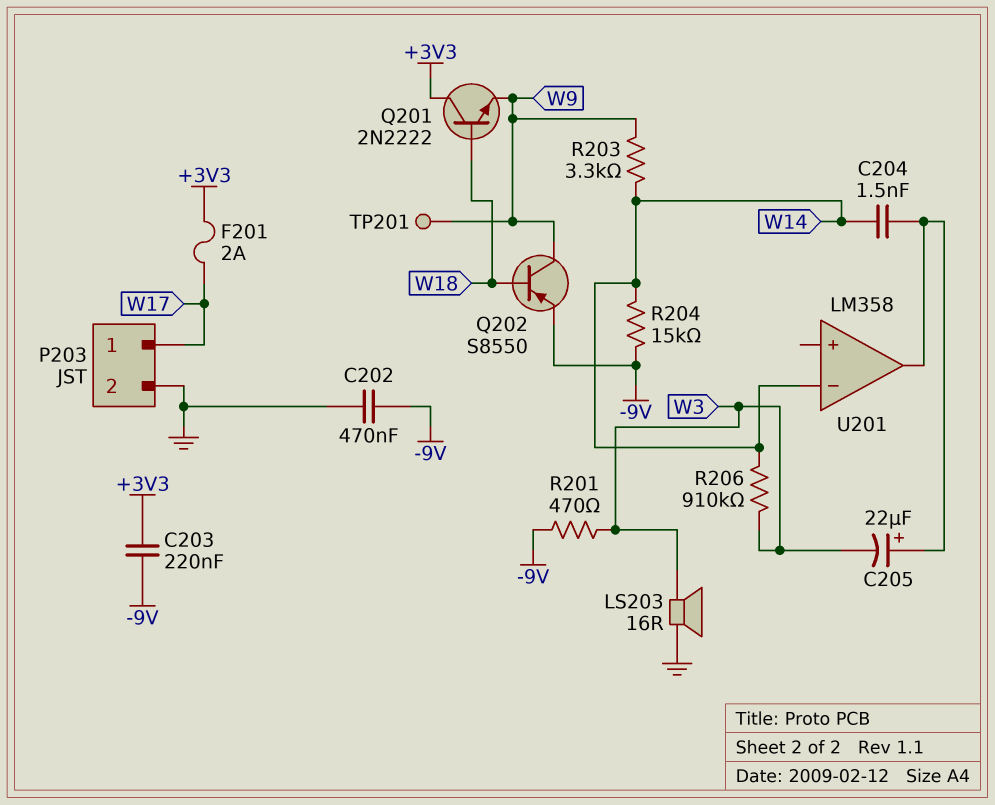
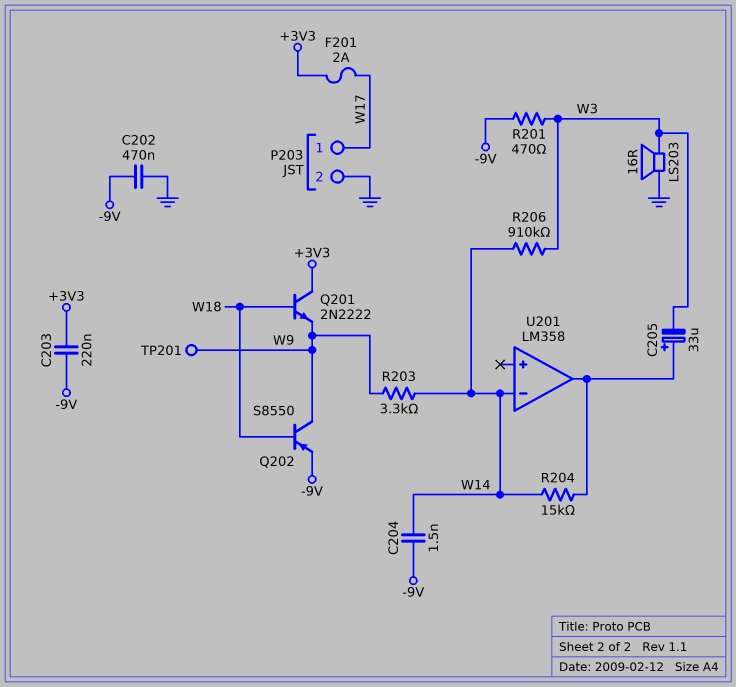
C204: 1.5nF (U201/out, W14) -> 1.5nF (-9V, W14)
C205: 22uF (plus U201/out, minus W3) -> 33uF (plus U201/out, minus W3)
R204: 15k (-9V, W14) -> 15k (U201/out, W14)

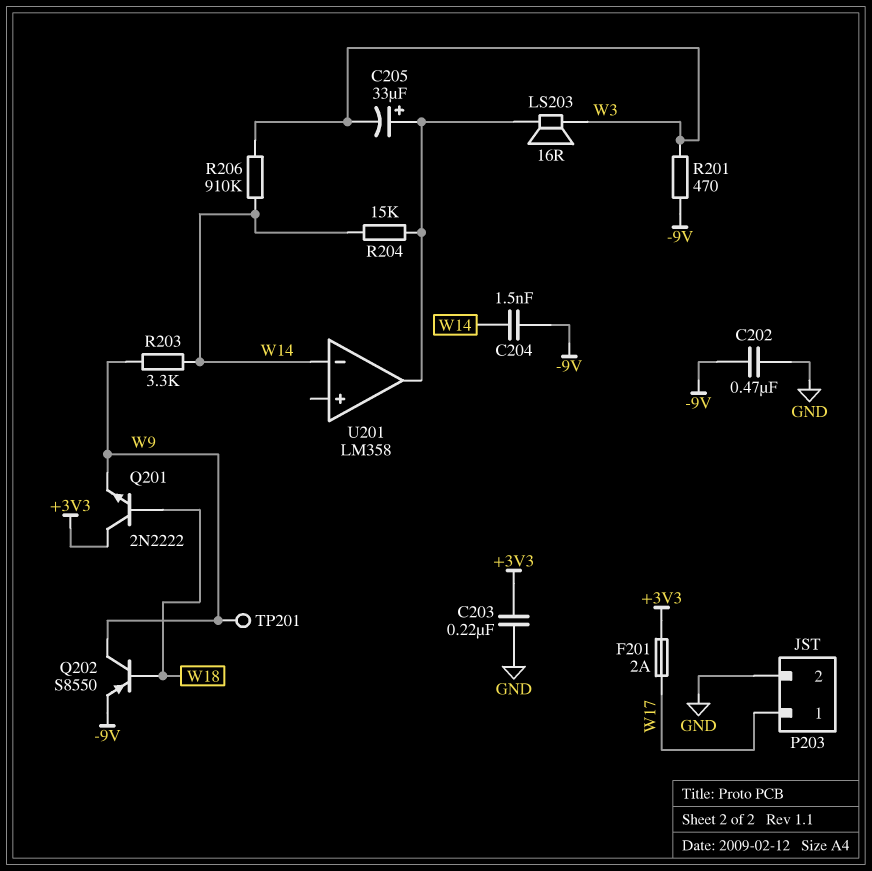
C203: 220nF (+3V3, -9V) -> 220nF (+3V3, GND)
LS203: speaker 16R (GND, W3) -> speaker 16R (U201/out, W3)

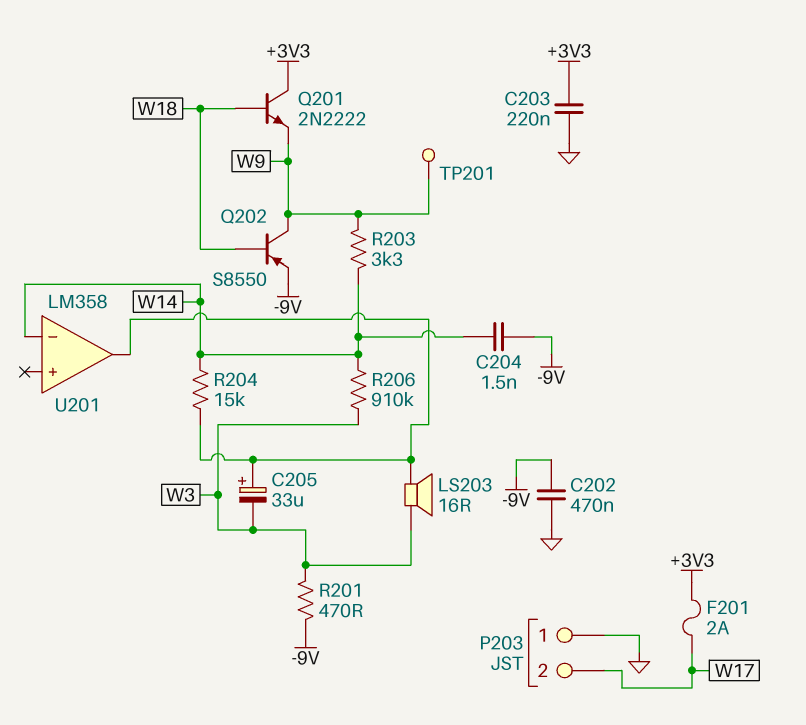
P203 pin 1: W17 -> GND
P203 pin 2: GND -> W17

